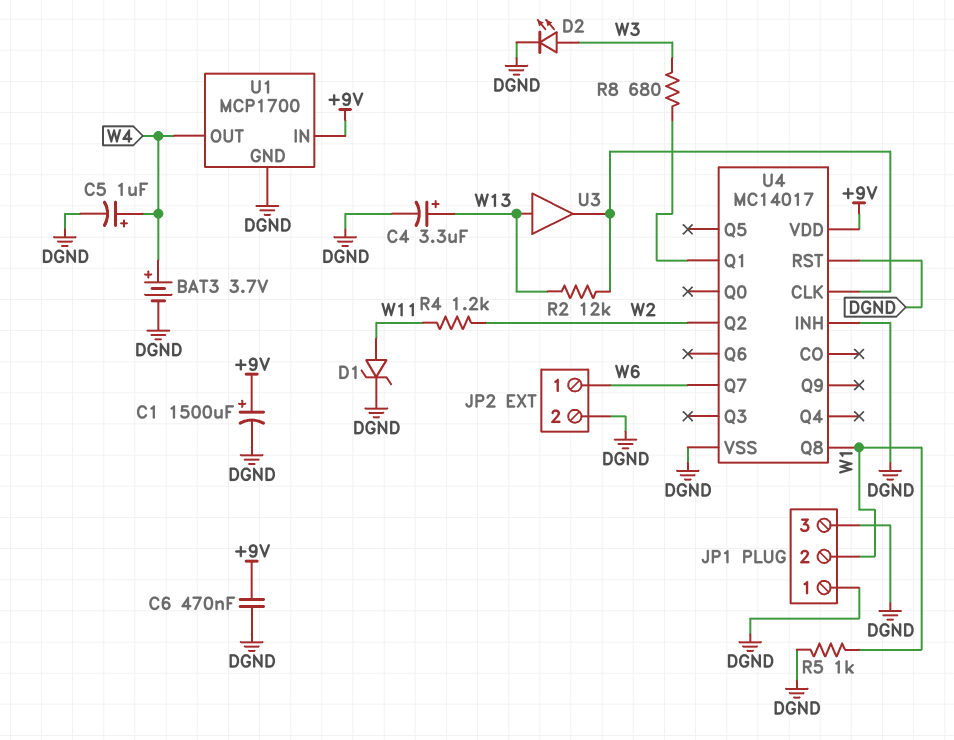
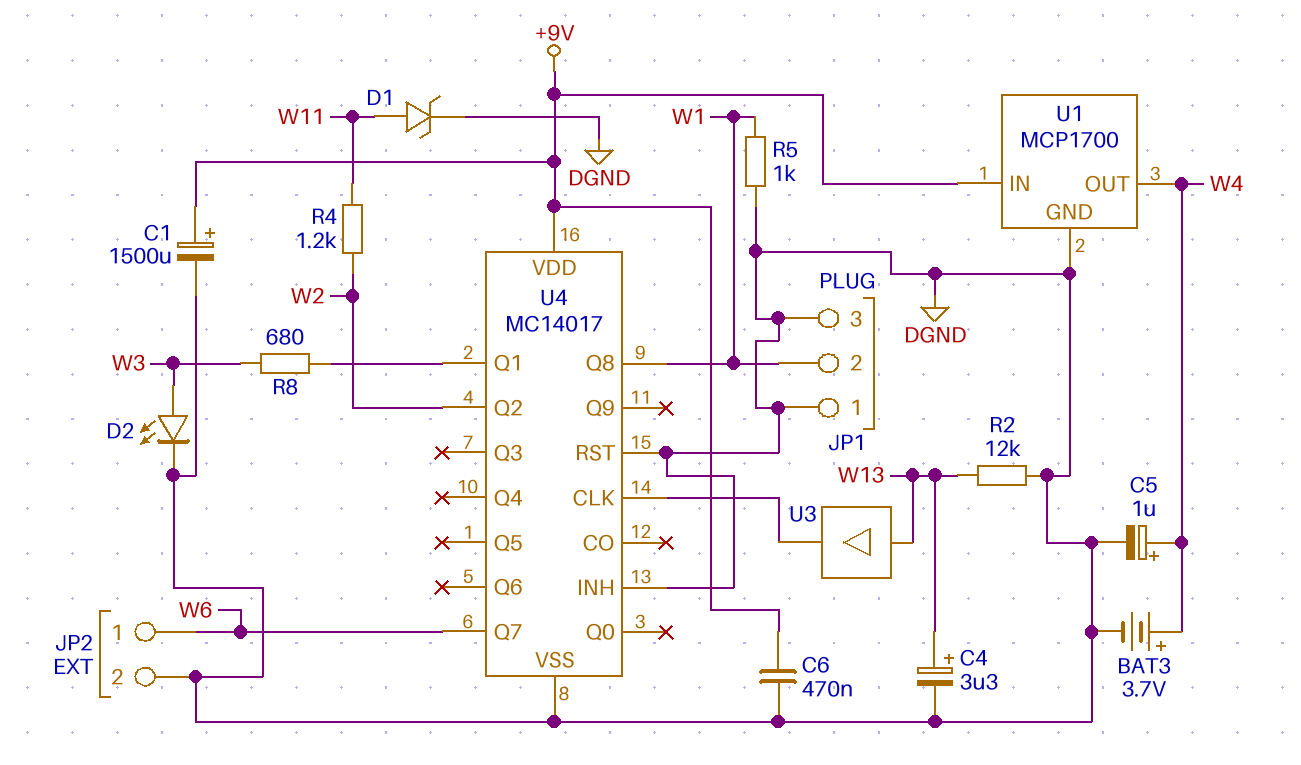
R2: 12k (U4/CLK, W13) -> 12k (DGND, W13)

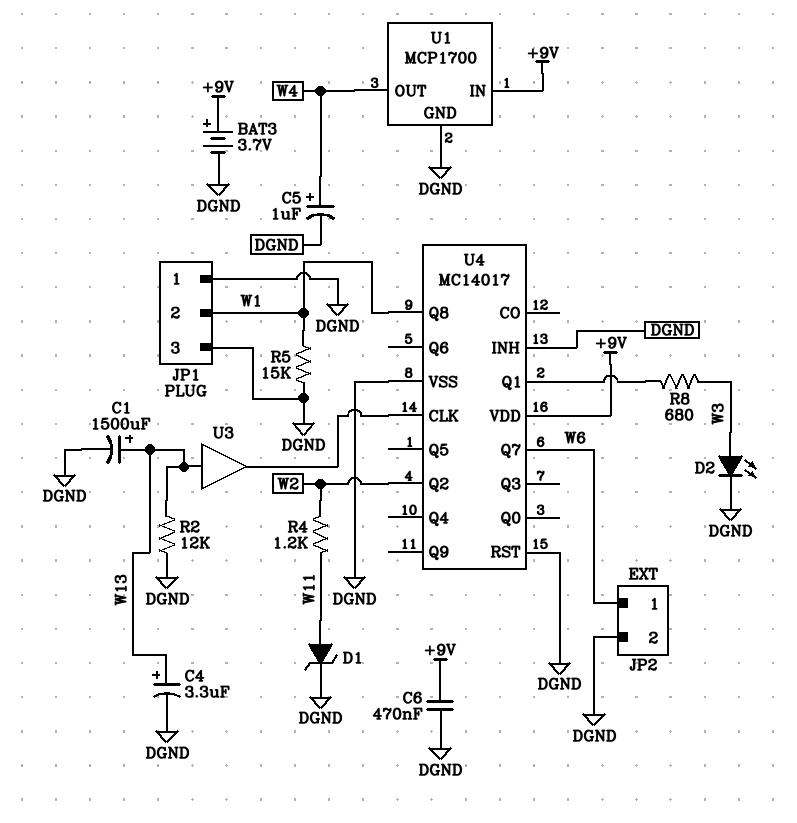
BAT3: 3.7V (plus W4, minus DGND) -> 3.7V (plus +9V, minus DGND)
C1: 1500uF (plus +9V, minus DGND) -> 1500uF (plus W13, minus DGND)
R5: 1k (DGND, W1) -> 15k (DGND, W1)

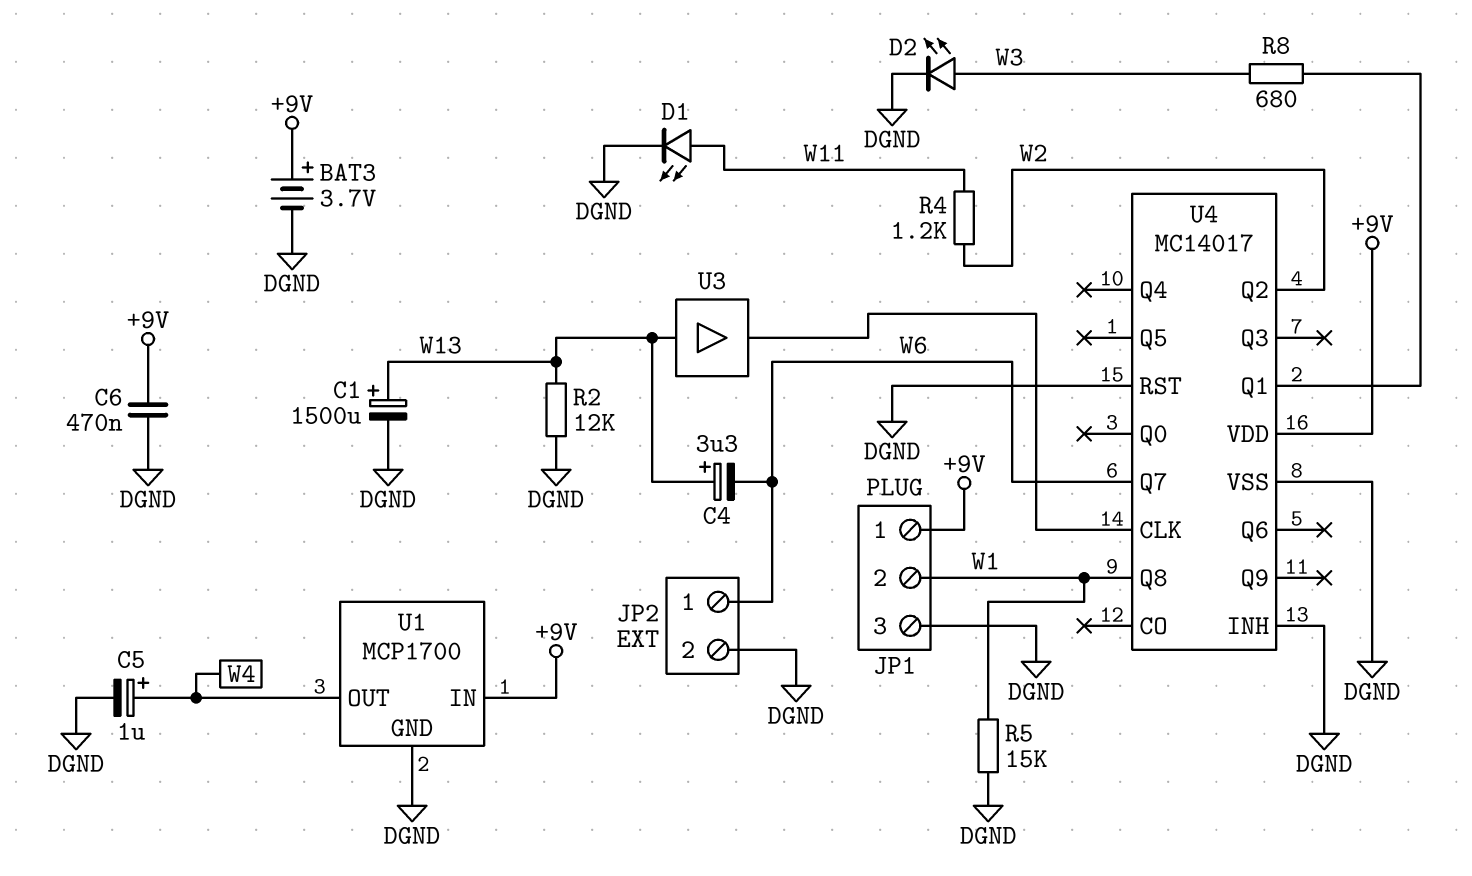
C4: 3.3uF (plus W13, minus DGND) -> 3.3uF (plus W13, minus W6)
D1: zener (A W11, K DGND) -> LED (A W11, K DGND)
JP1 pin 1: DGND -> +9V

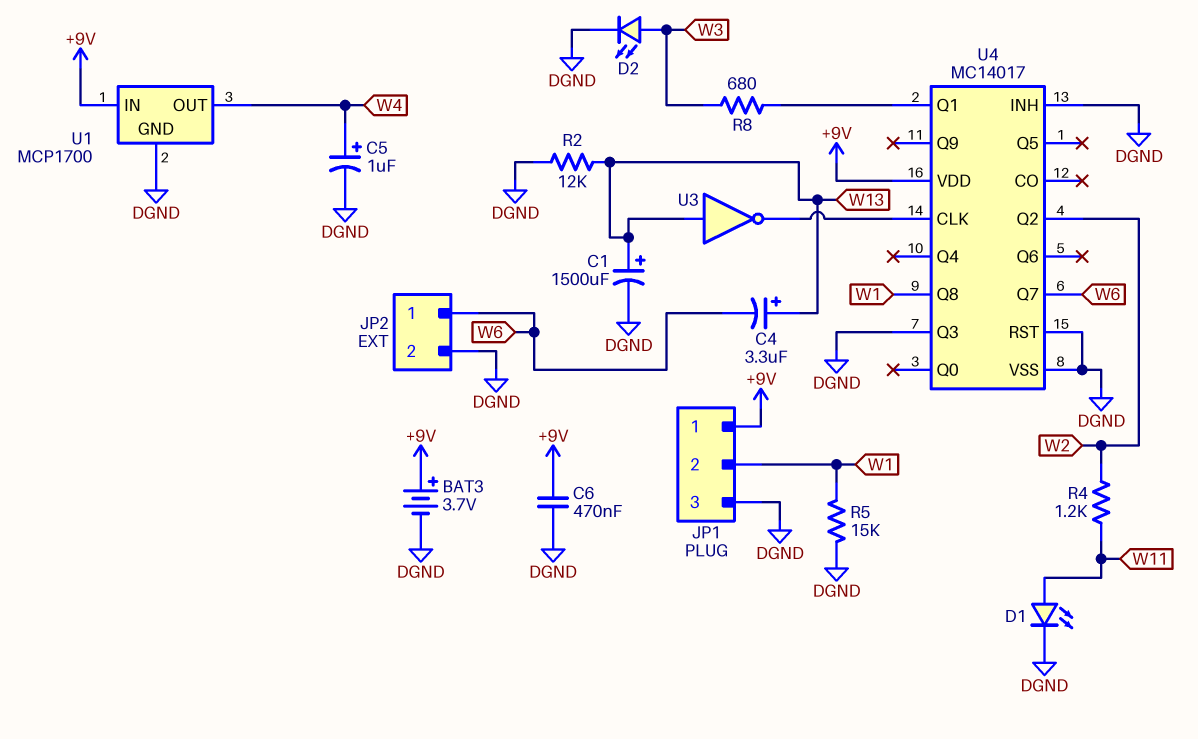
U3: buffer (in W13, out U4/CLK) -> NOT (in W13, out U4/CLK)
U4 pin Q3: none -> DGND

